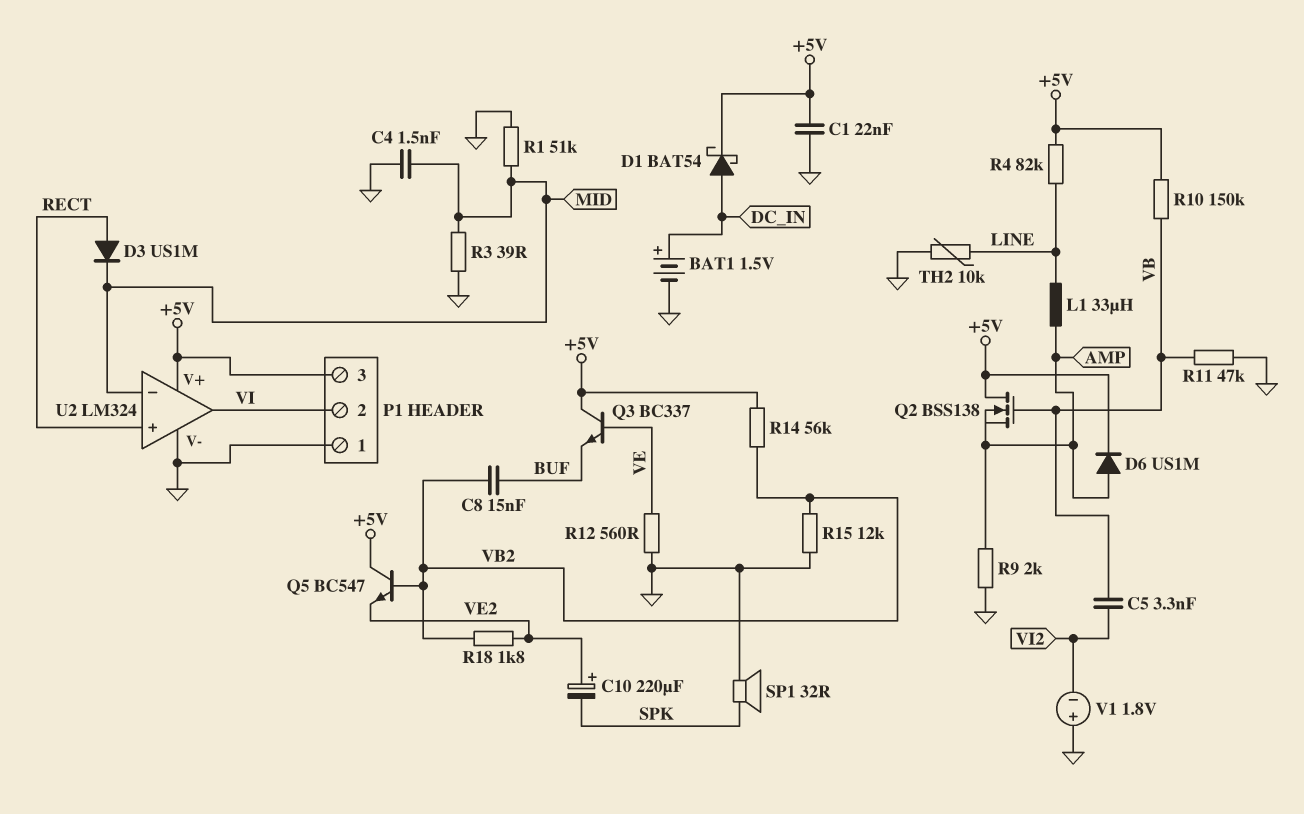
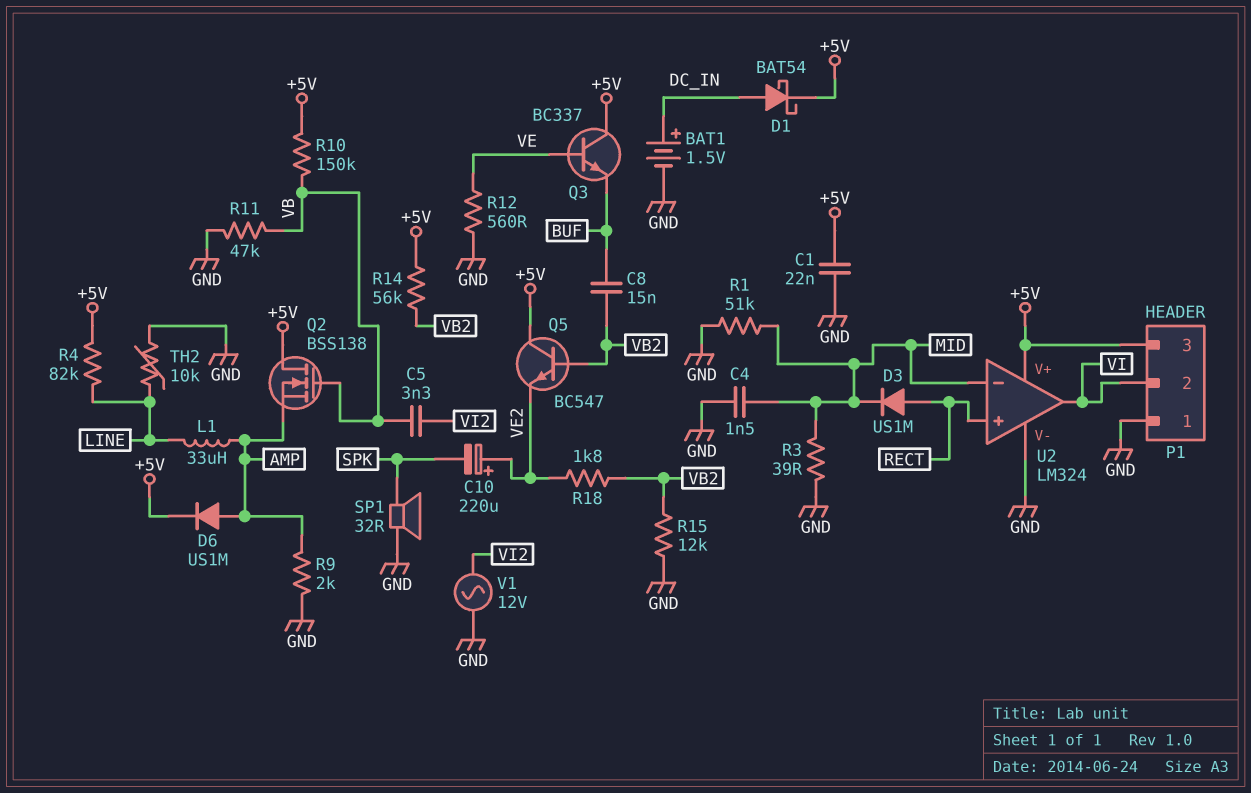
V1: 1.8V (plus GND, minus VI2) -> AC 12V (GND, VI2)

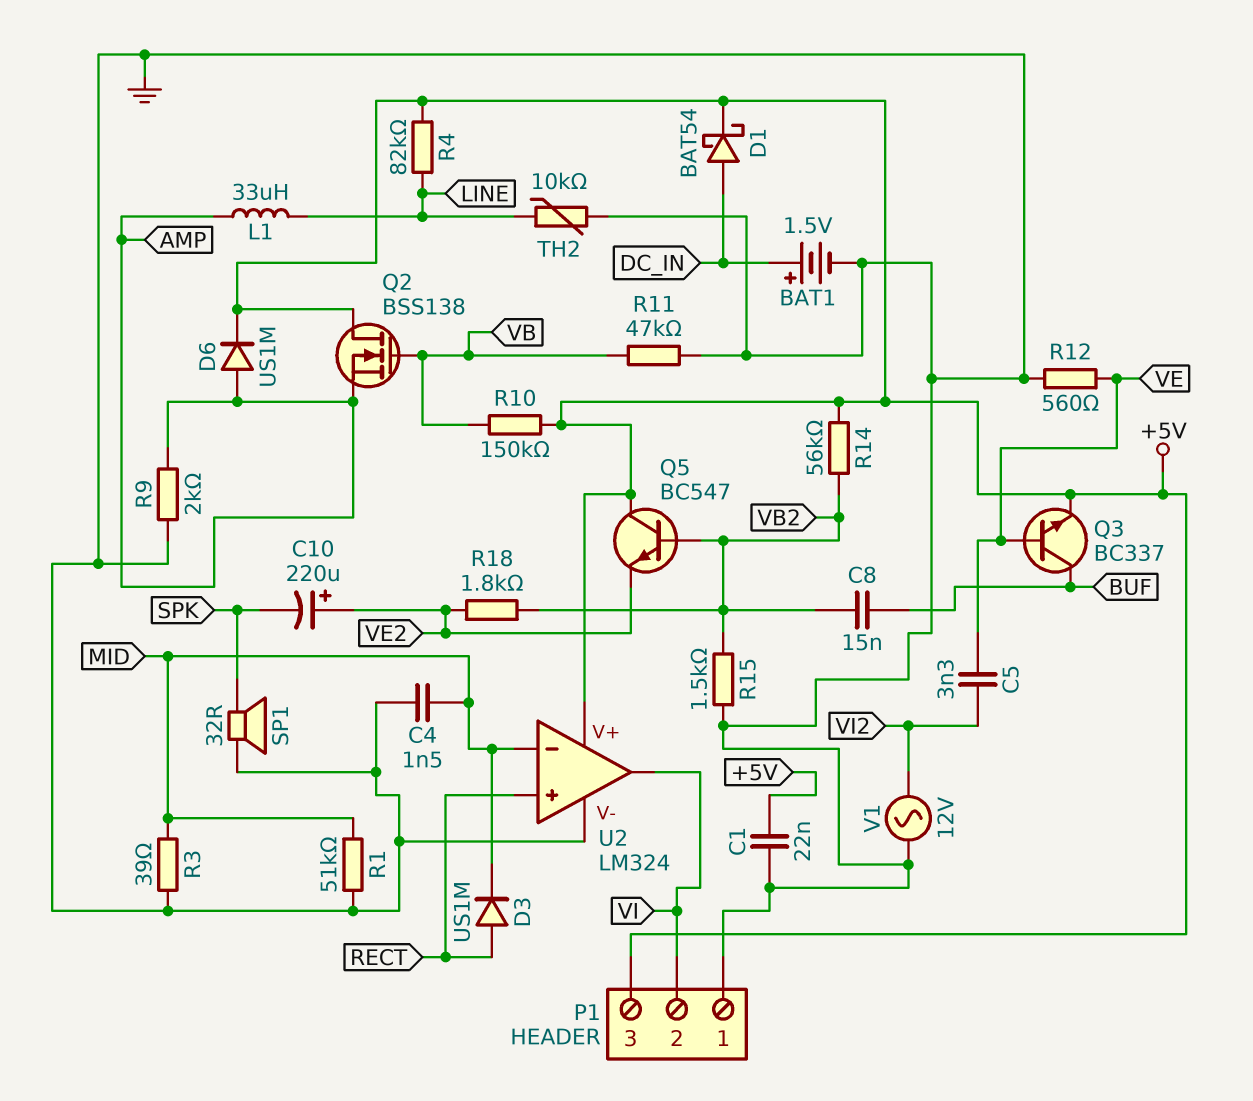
C5: 3.3nF (VB, VI2) -> 3.3nF (VE, VI2)
Q3: NPN BC337 (B VE, C +5V, E BUF) -> NPN BC337 (B VE, C BUF, E +5V)
R15: 12k (GND, VB2) -> 1.5k (GND, VB2)

